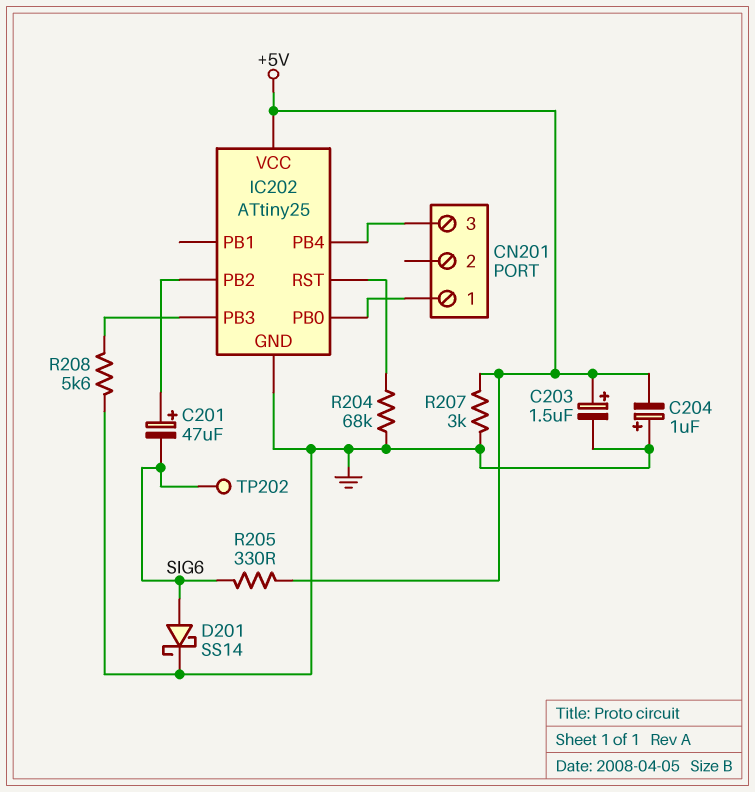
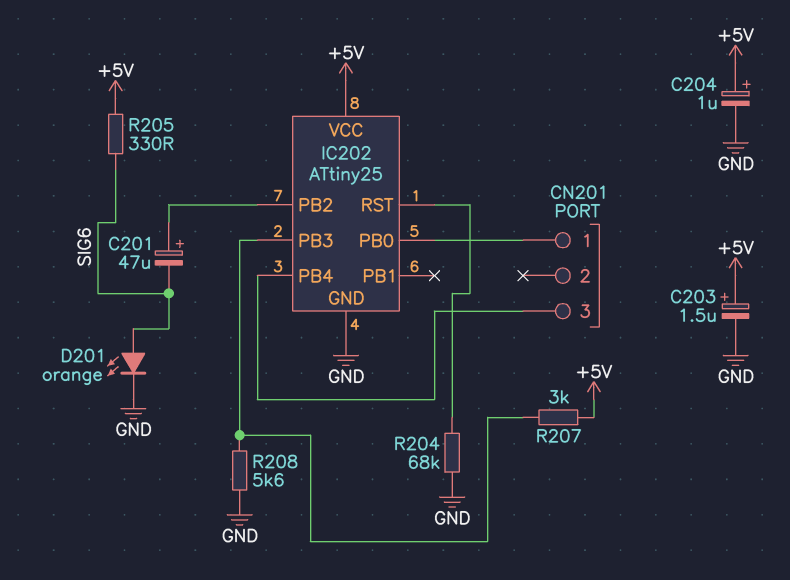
C204: 1uF (plus GND, minus +5V) -> 1uF (plus +5V, minus GND)
D201: schottky SS14 (A SIG6, K GND) -> LED orange (A SIG6, K GND)
R207: 3k (+5V, GND) -> 3k (+5V, IC202/PB3)
TP202: test point (SIG6) -> none

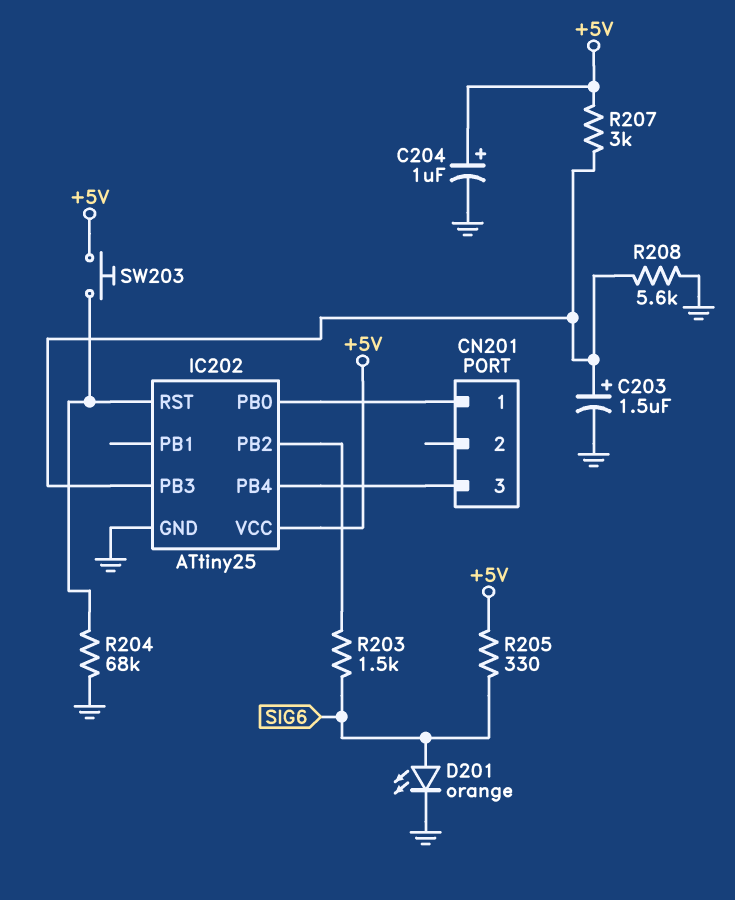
C201: 47uF (plus IC202/PB2, minus SIG6) -> none
C203: 1.5uF (plus +5V, minus GND) -> 1.5uF (plus IC202/PB3, minus GND)
R203: none -> 1.5k (IC202/PB2, SIG6)
SW203: none -> button (+5V, IC202/RST)

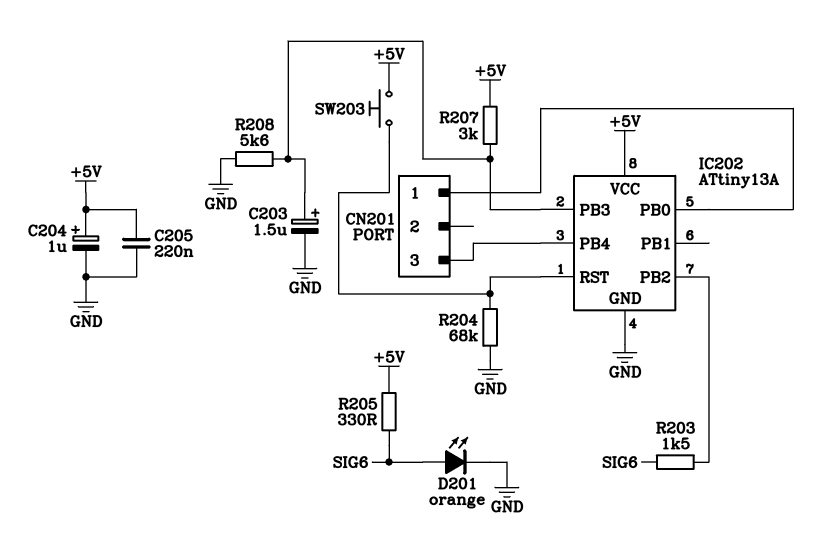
C205: none -> 220nF (+5V, GND)
IC202: ATtiny25 -> ATtiny13A

